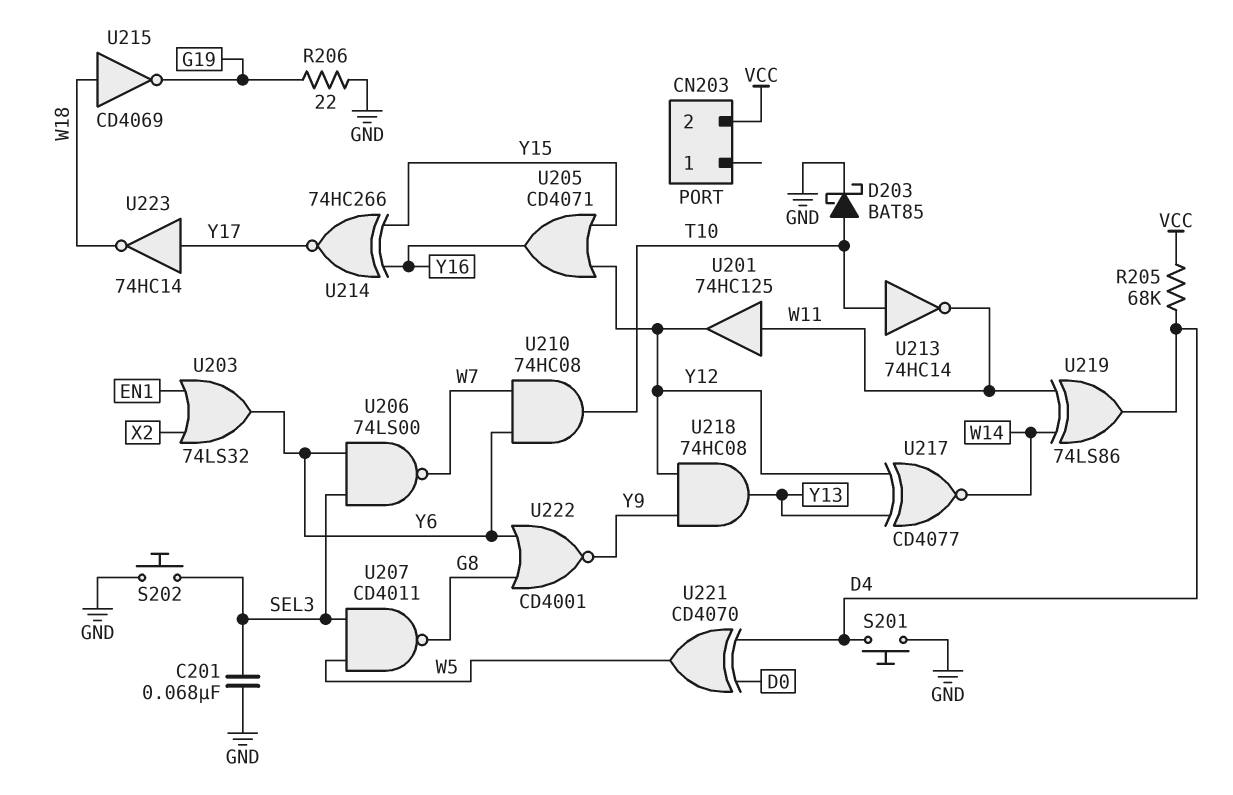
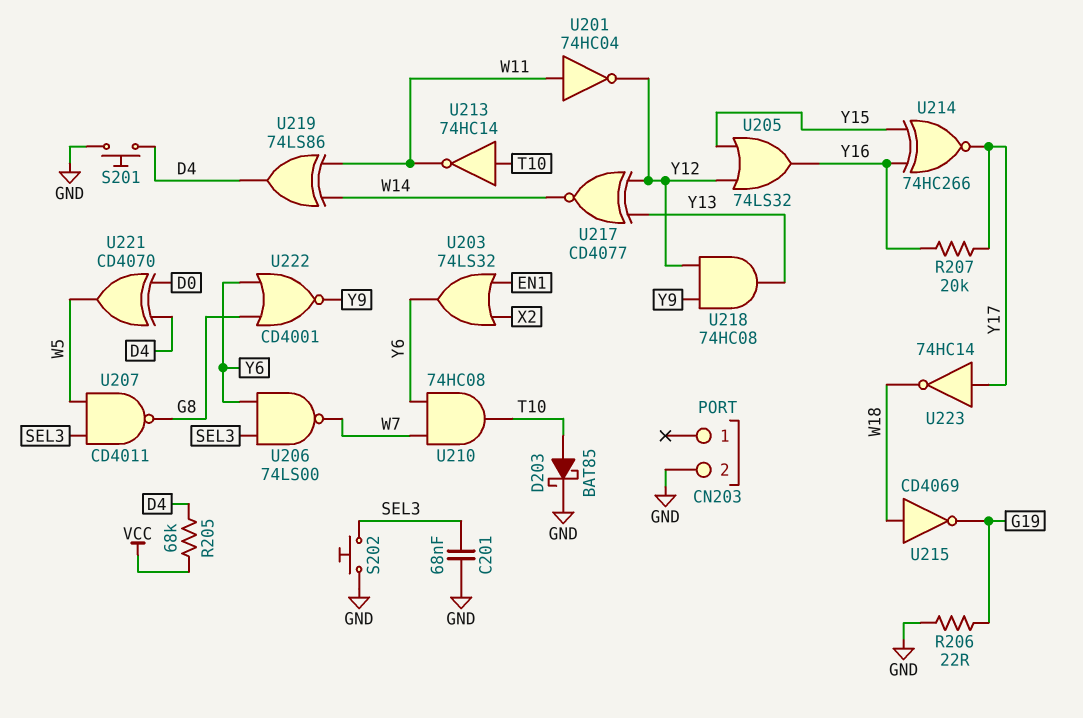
CN203 pin 2: VCC -> GND
R207: none -> 20k (Y16, Y17)
U201: buffer 74HC125 (in W11, out Y12) -> NOT 74HC04 (in W11, out Y12)
U205: OR CD4071 (in Y12, in Y15, out Y16) -> OR 74LS32 (in Y12, in Y15, out Y16)

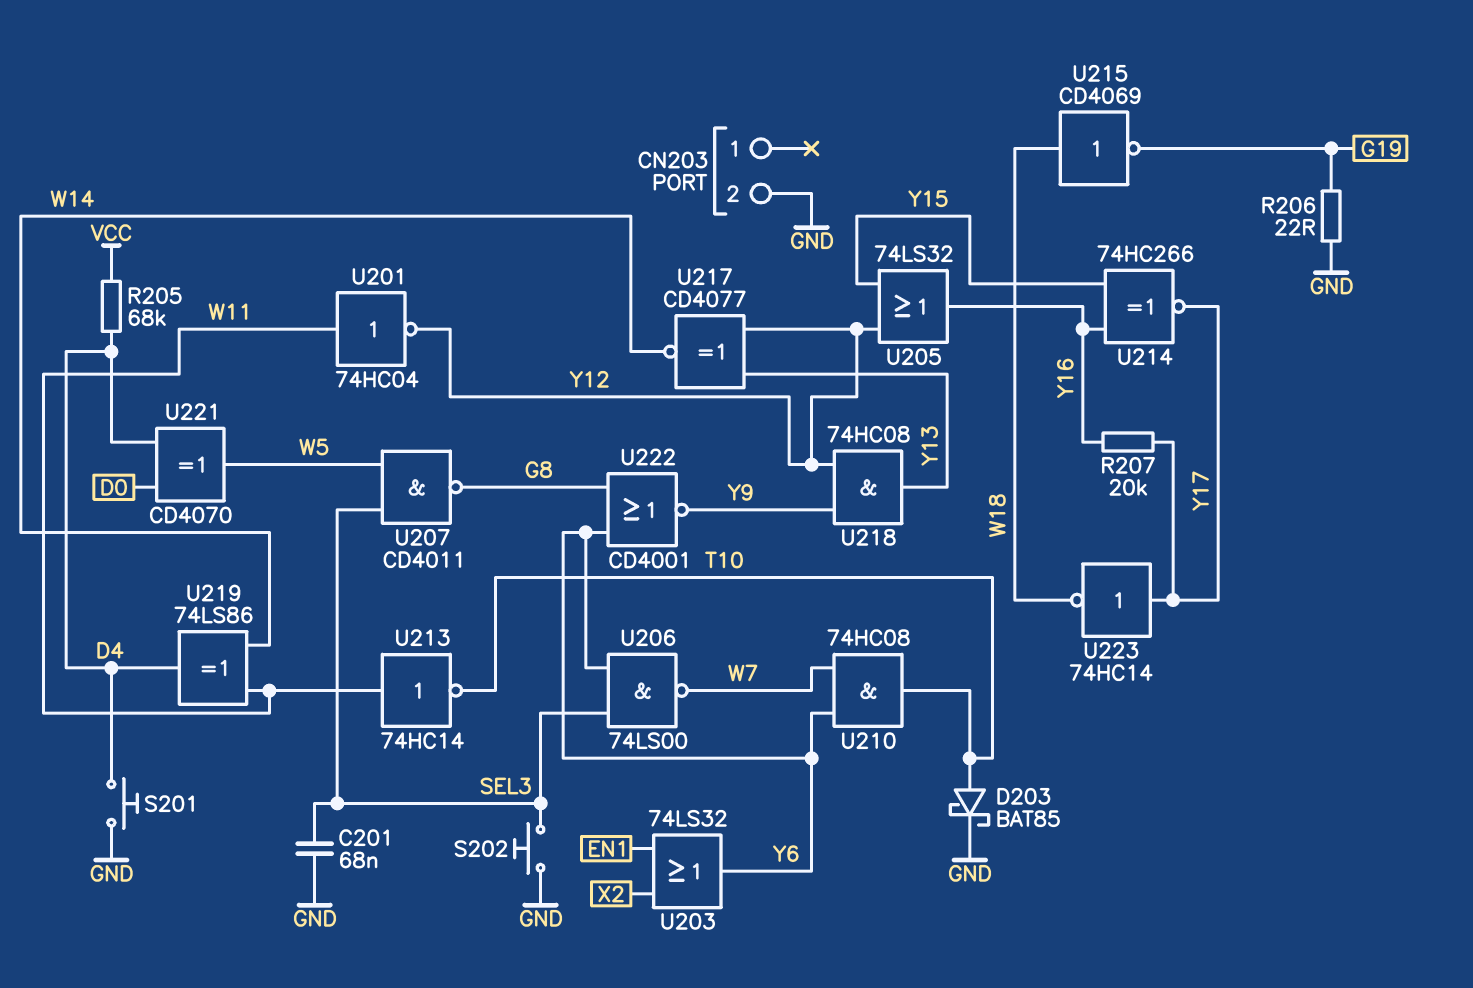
U213: NOT 74HC14 (in T10, out W11) -> NOT 74HC14 (in W11, out T10)

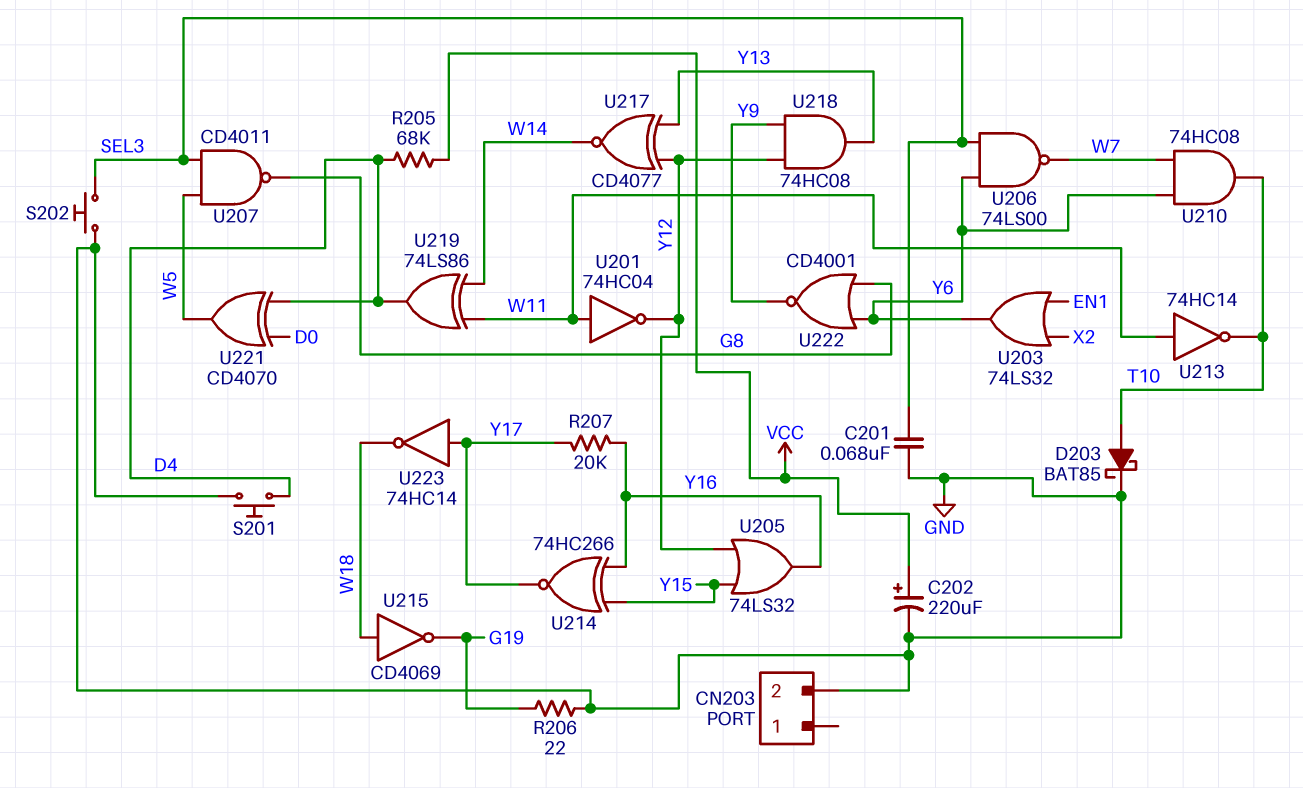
C202: none -> 220uF (plus VCC, minus GND)

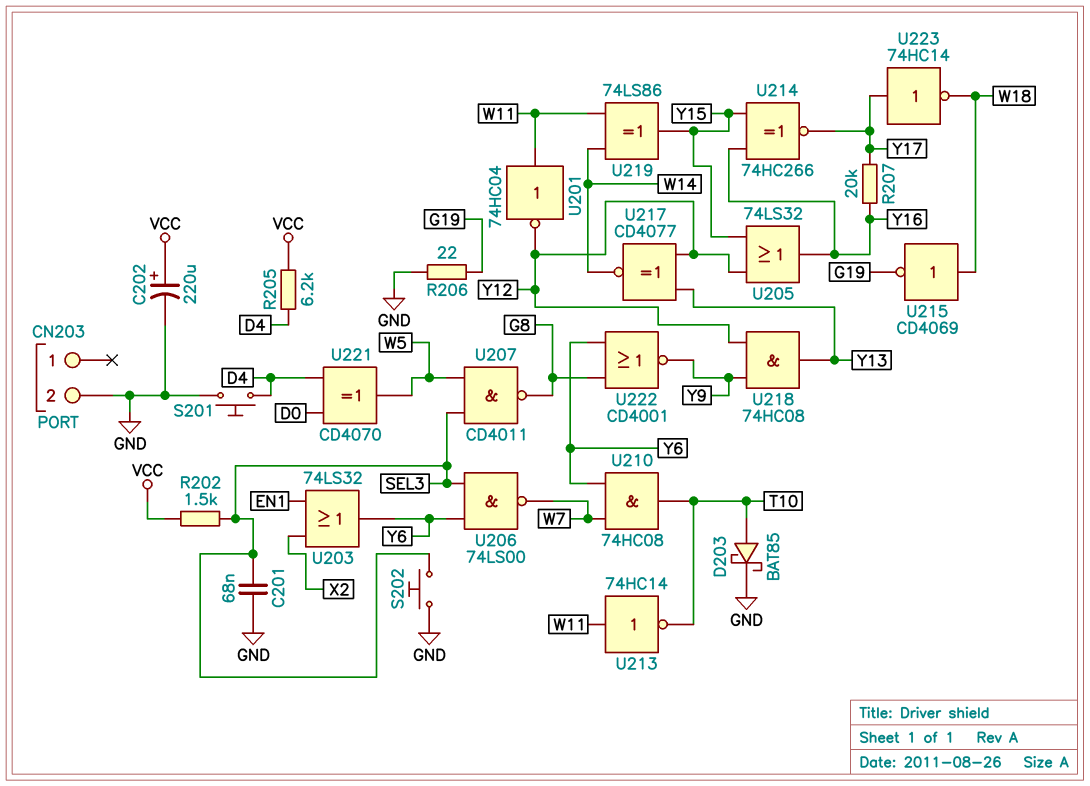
R202: none -> 1.5k (SEL3, VCC)
R205: 68k (D4, VCC) -> 6.2k (D4, VCC)
U219: XOR 74LS86 (in W11, in W14, out D4) -> XOR 74LS86 (in W11, in W14, out Y15)

